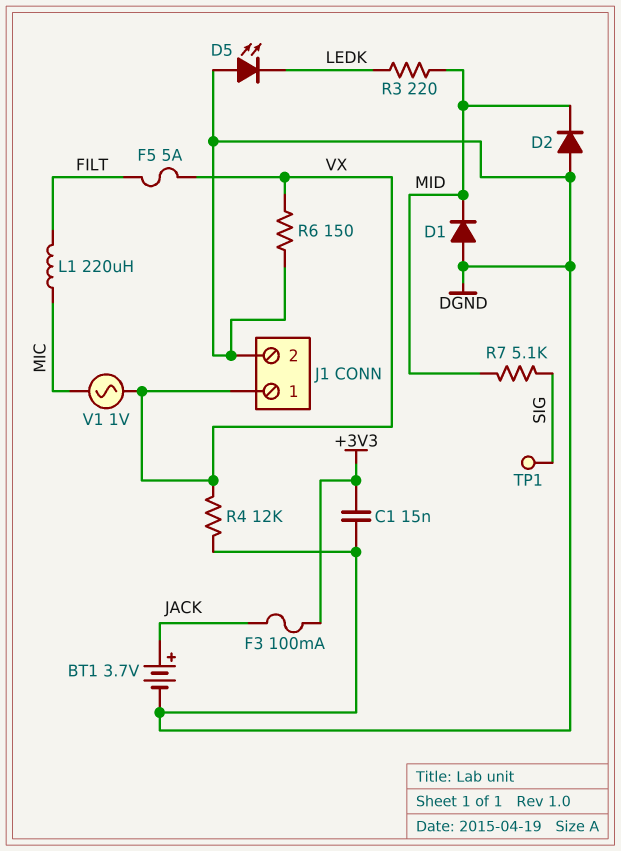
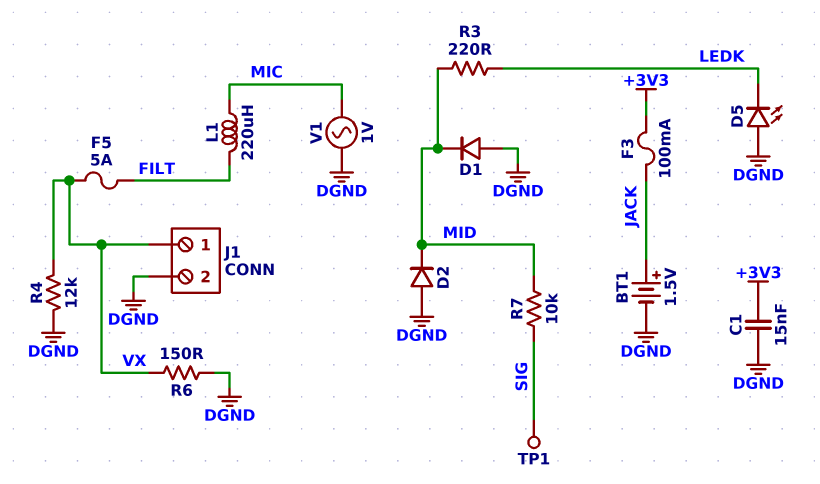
BT1: 3.7V (plus JACK, minus DGND) -> 1.5V (plus JACK, minus DGND)
R7: 5.1k (MID, SIG) -> 10k (MID, SIG)
V1: AC 1V (MIC, VX) -> AC 1V (DGND, MIC)

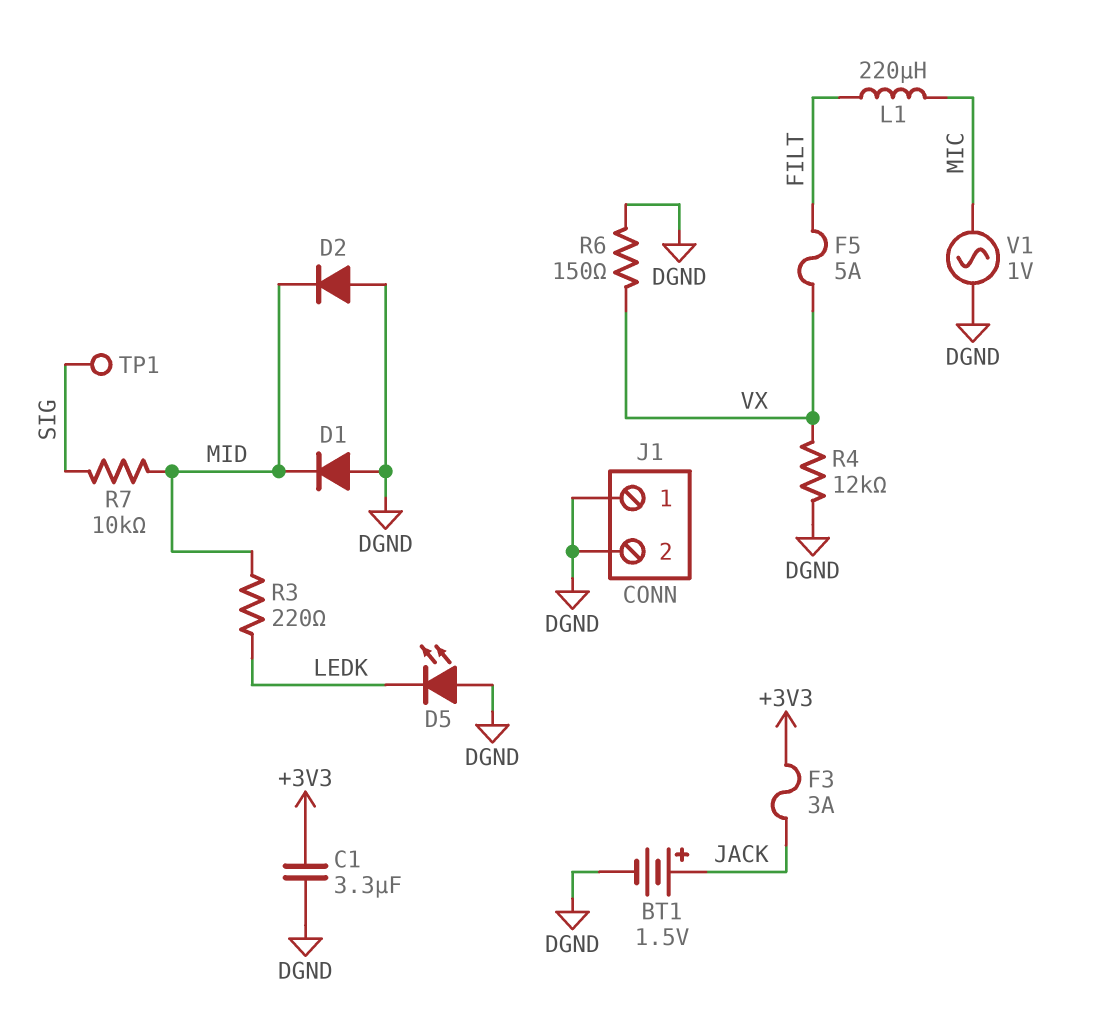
C1: 15nF (+3V3, DGND) -> 3.3uF (+3V3, DGND)
F3: 100mA (+3V3, JACK) -> 3A (+3V3, JACK)
J1 pin 1: VX -> DGND

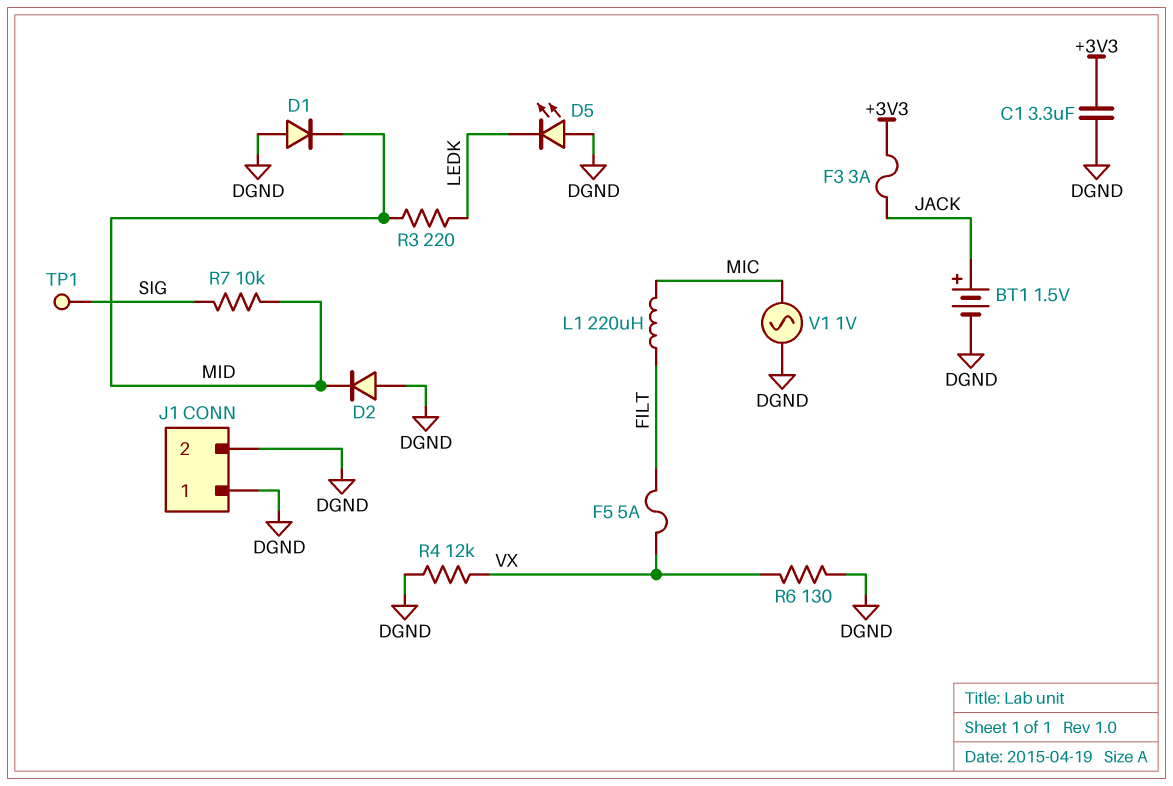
R6: 150 (DGND, VX) -> 130 (DGND, VX)

